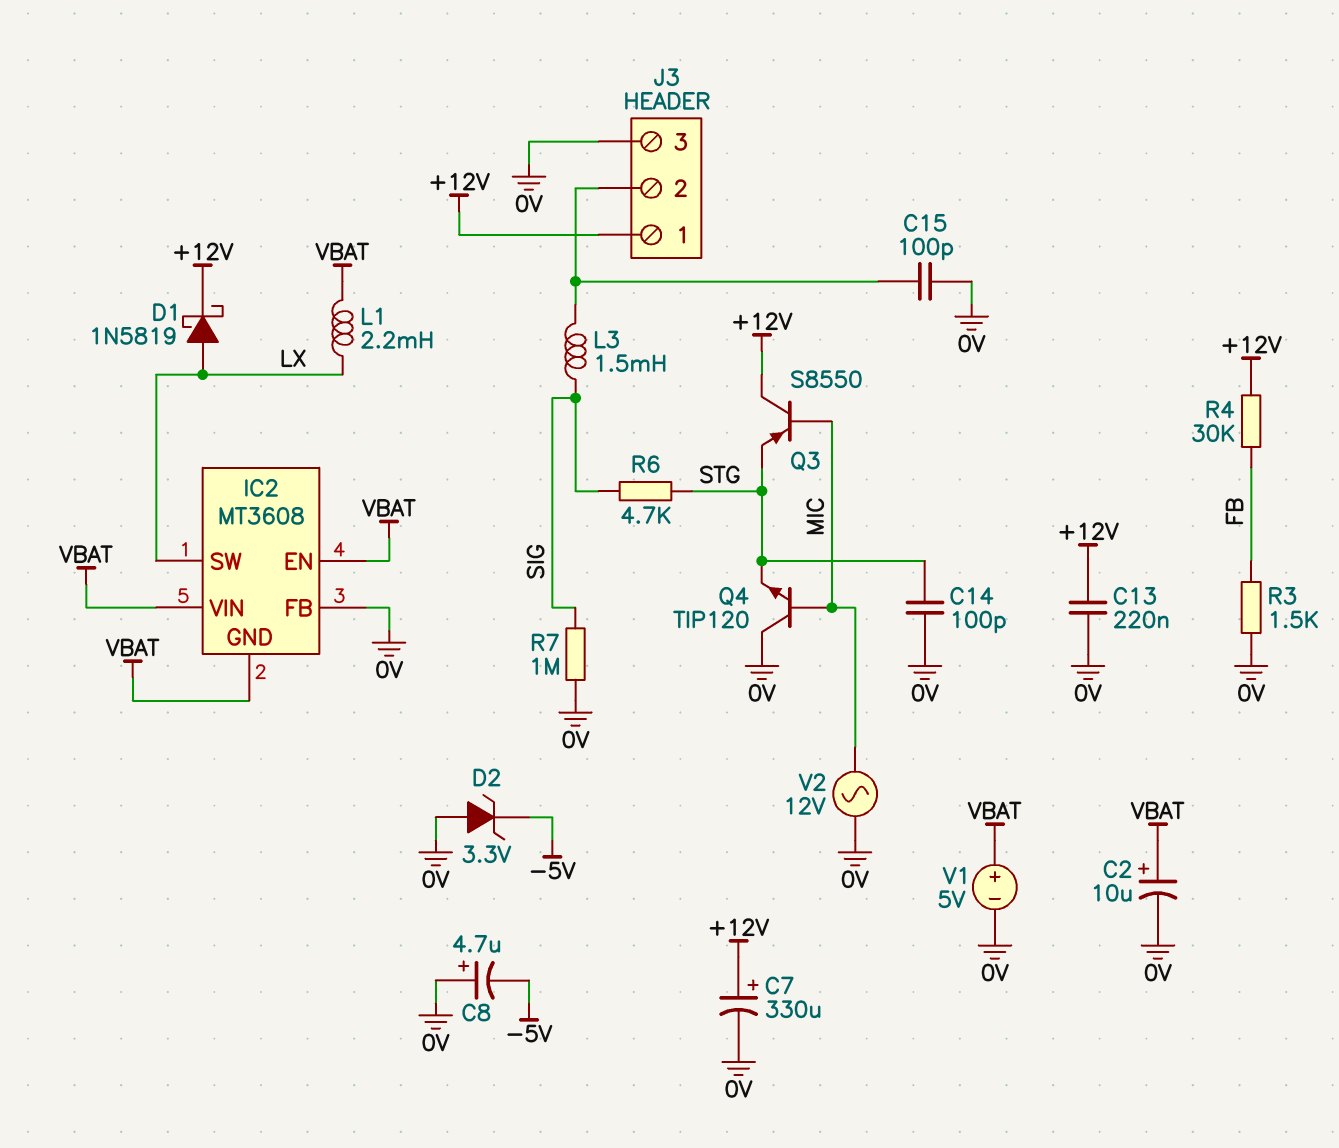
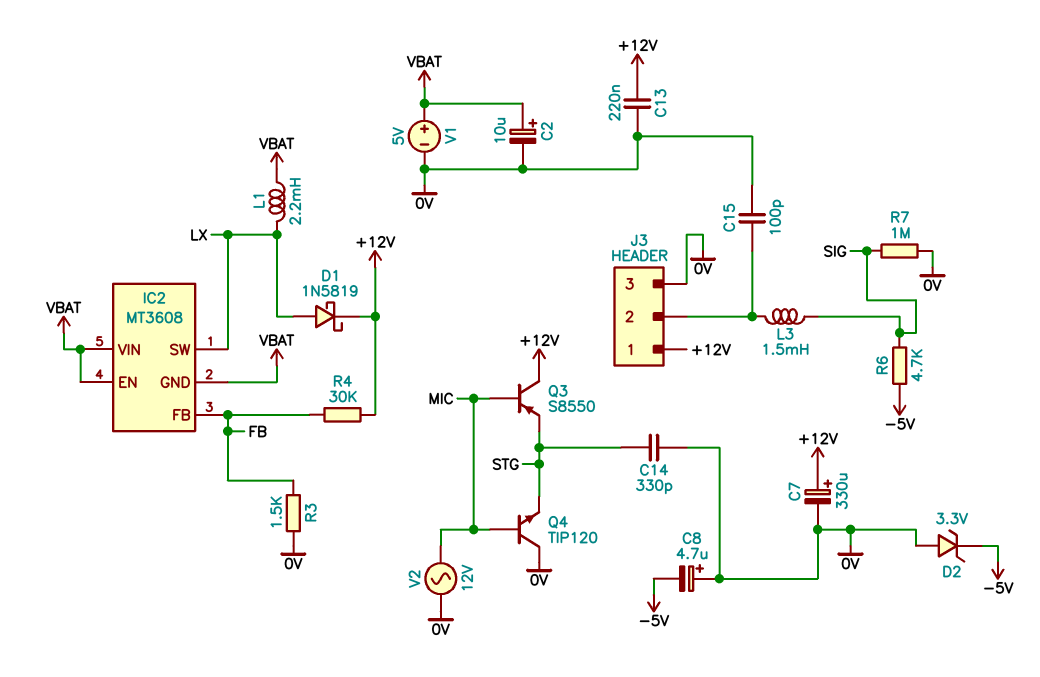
C14: 100pF (0V, STG) -> 330pF (0V, STG)
IC2 pin FB: 0V -> FB
R6: 4.7k (SIG, STG) -> 4.7k (-5V, SIG)

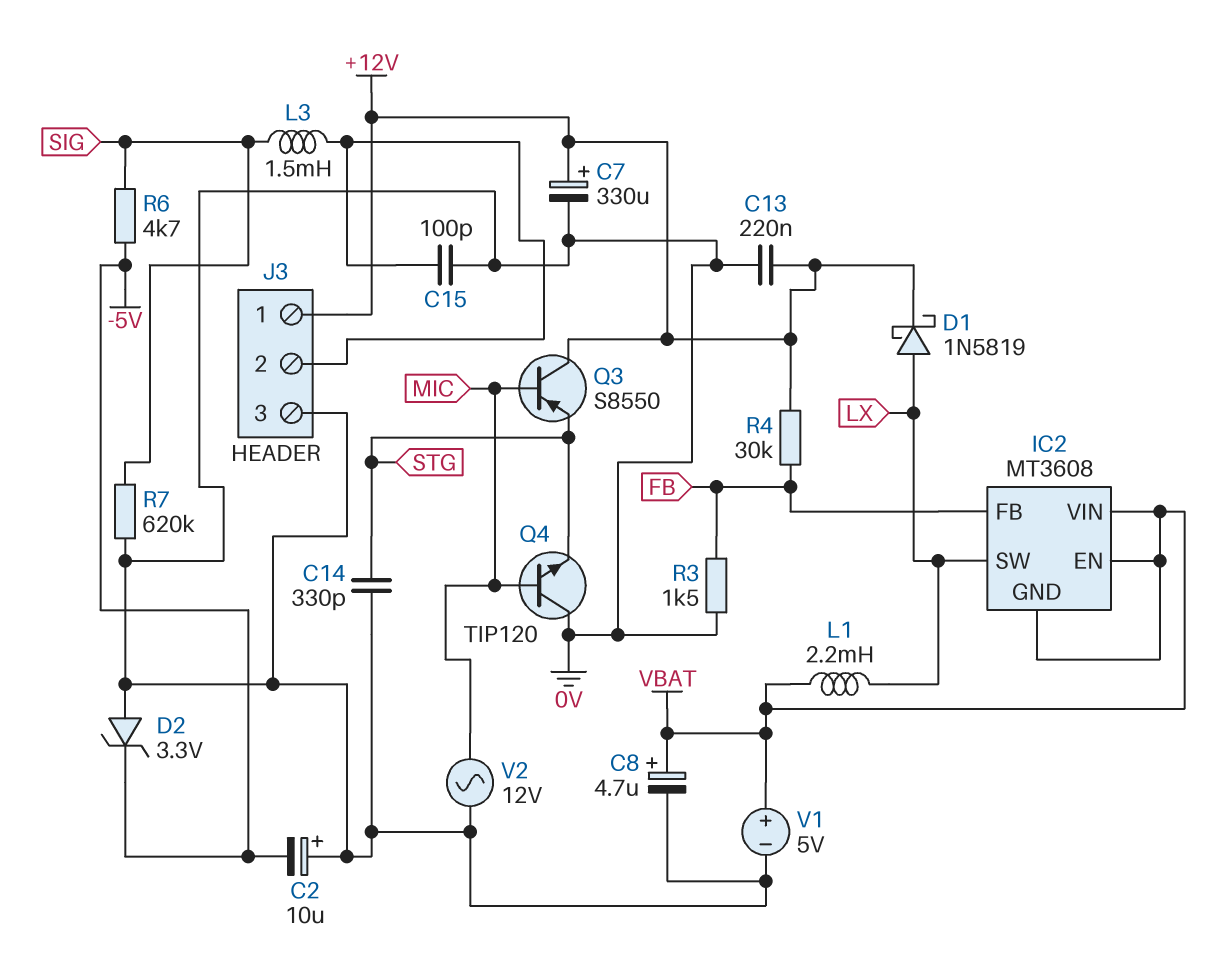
C2: 10uF (plus VBAT, minus 0V) -> 10uF (plus 0V, minus -5V)
C8: 4.7uF (plus 0V, minus -5V) -> 4.7uF (plus VBAT, minus 0V)
R7: 1M (0V, SIG) -> 620k (0V, SIG)

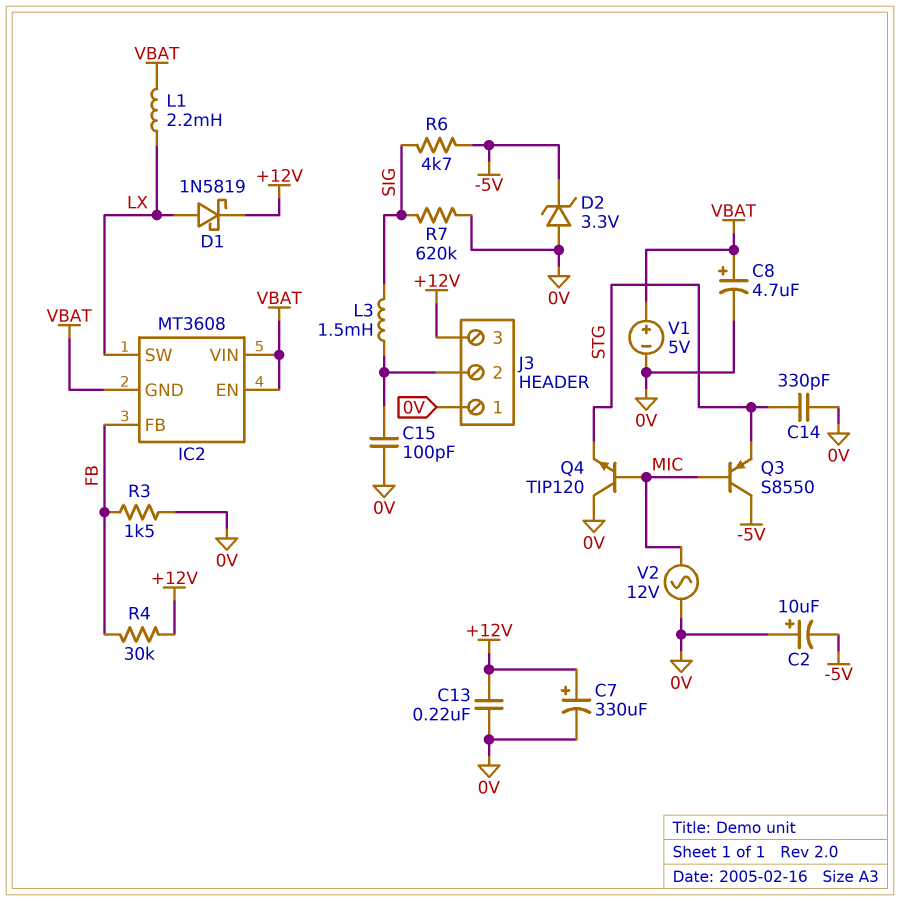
J3 pin 1: +12V -> 0V
J3 pin 3: 0V -> +12V
Q3: PNP S8550 (B MIC, C +12V, E STG) -> PNP S8550 (B MIC, C -5V, E STG)

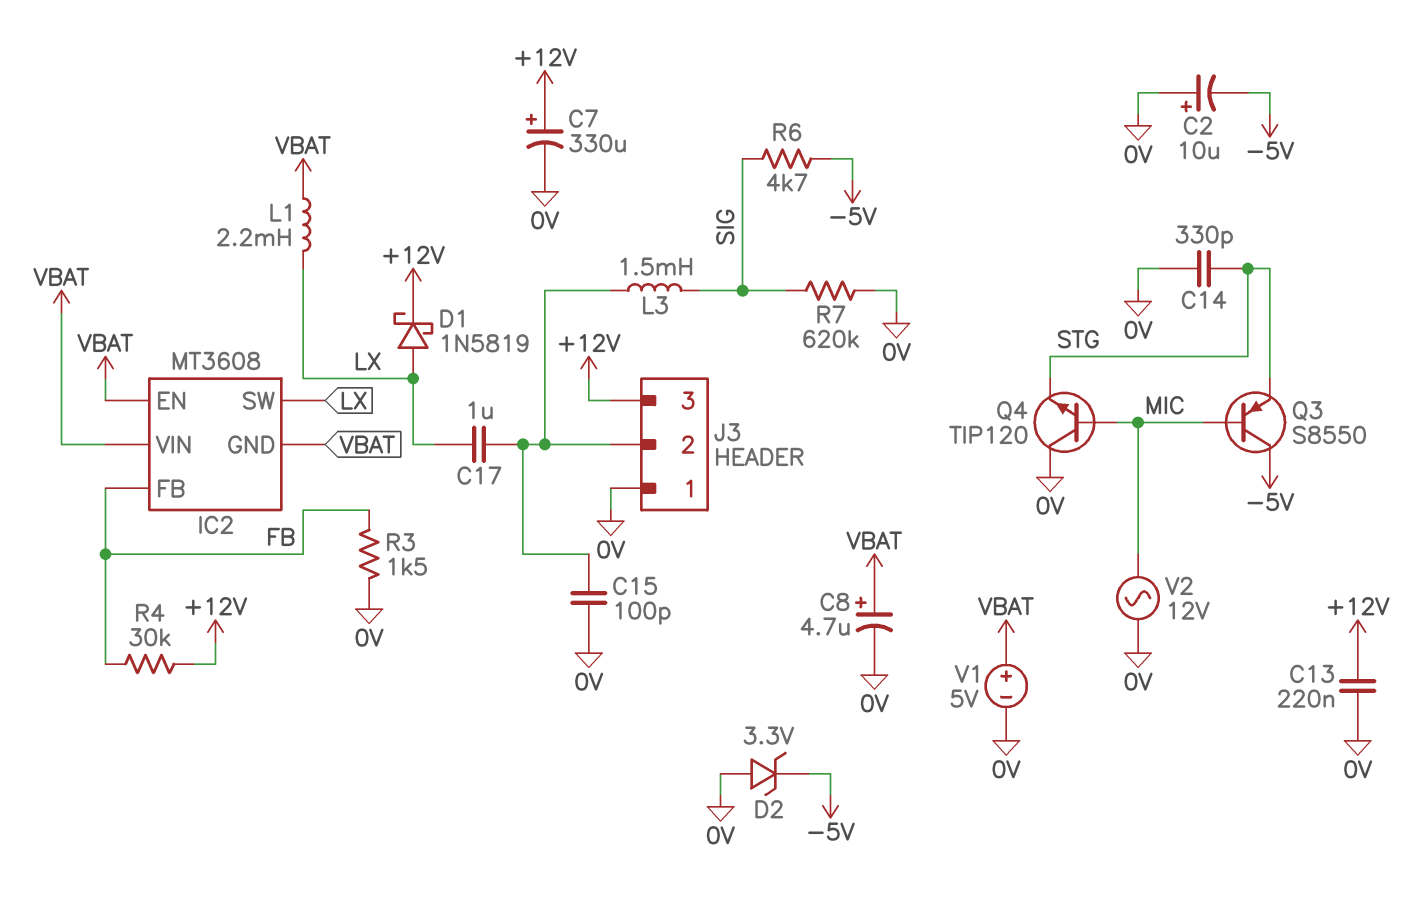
C17: none -> 1uF (J3/2, LX)

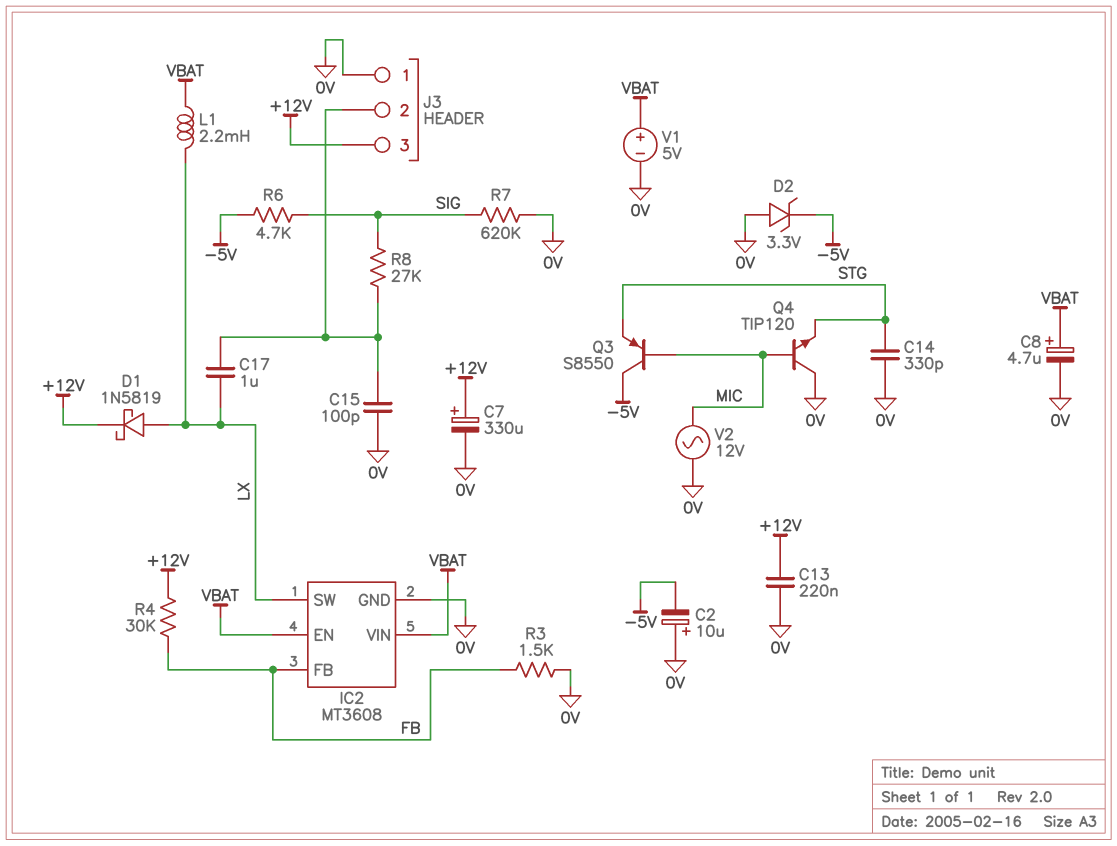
IC2 pin GND: VBAT -> 0V
L3: 1.5mH (J3/2, SIG) -> none
R8: none -> 27k (J3/2, SIG)

